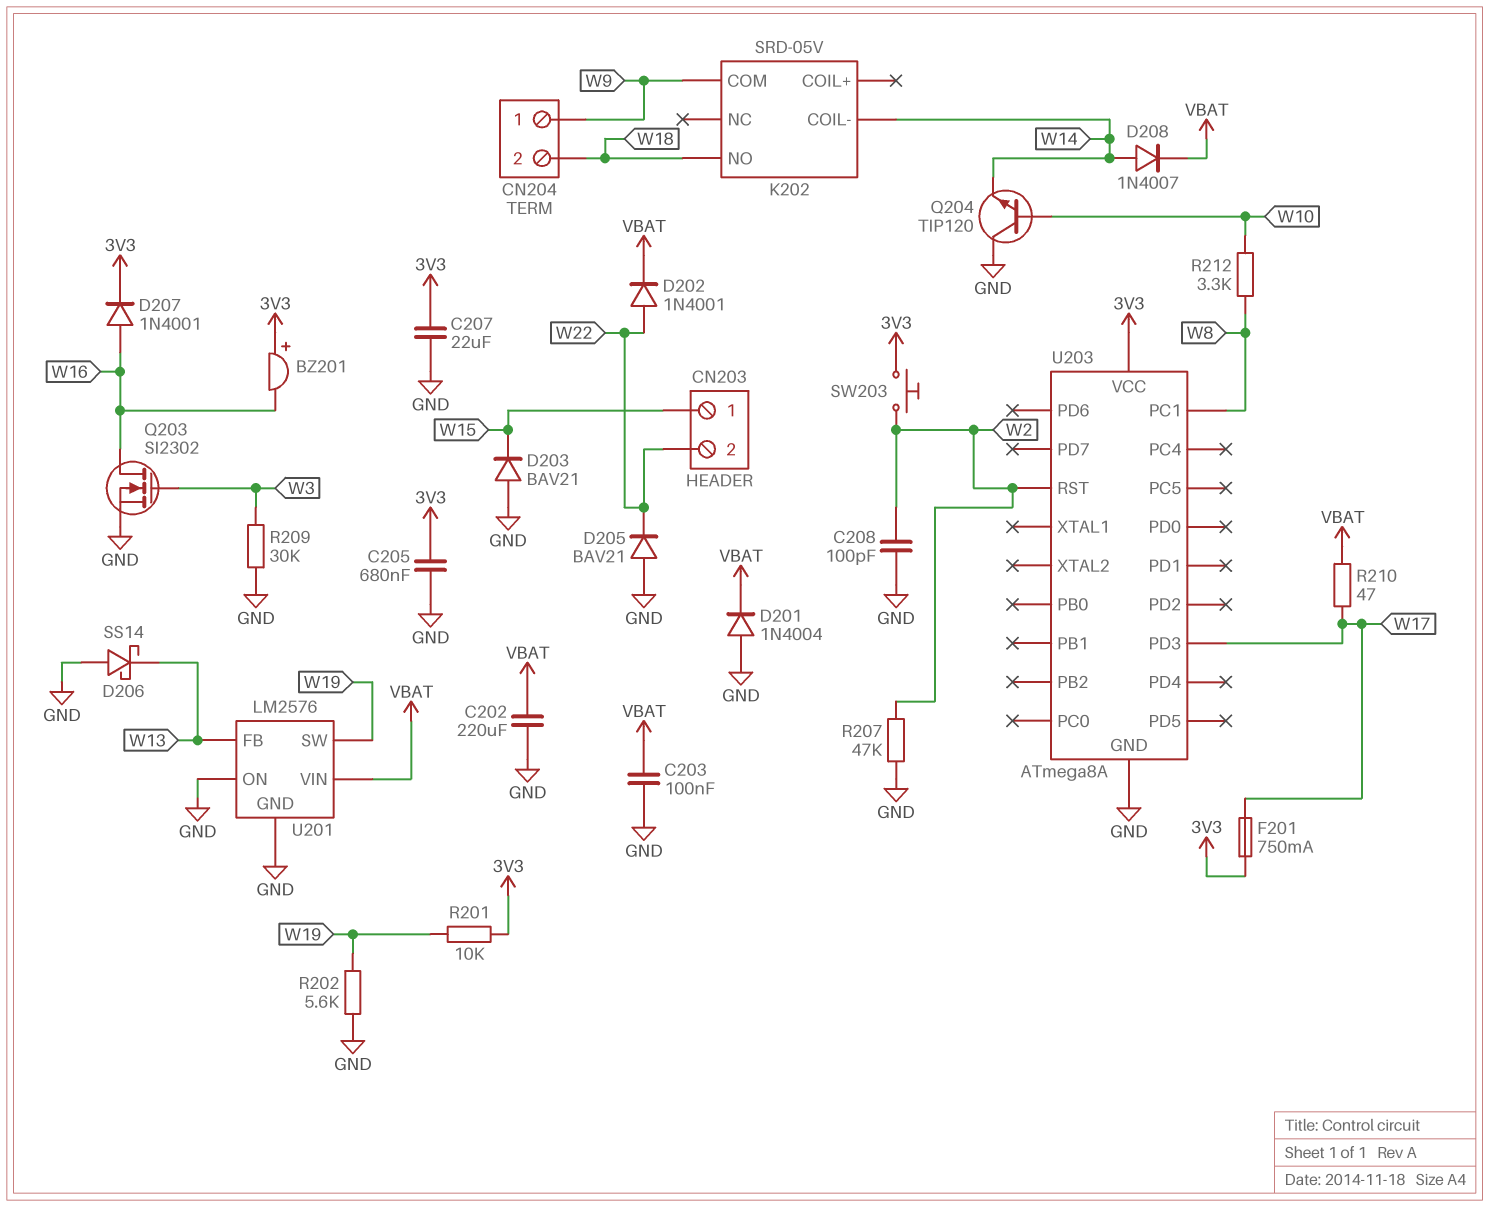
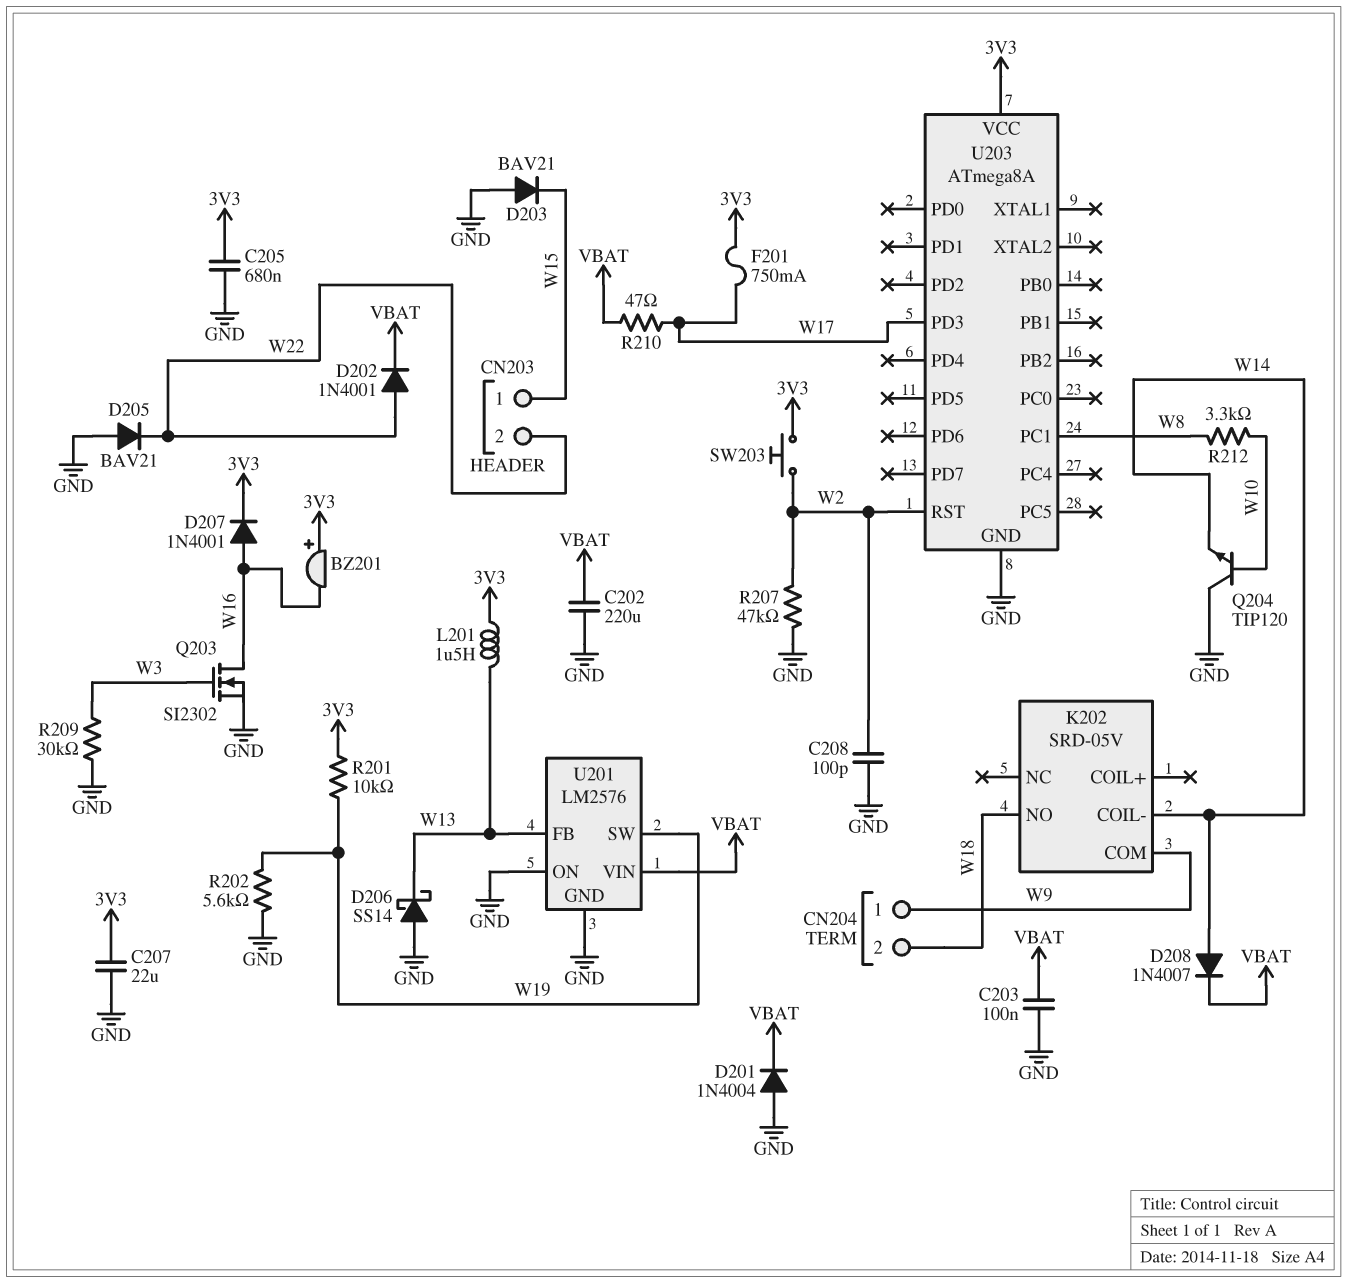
L201: none -> 1.5uH (3V3, W13)

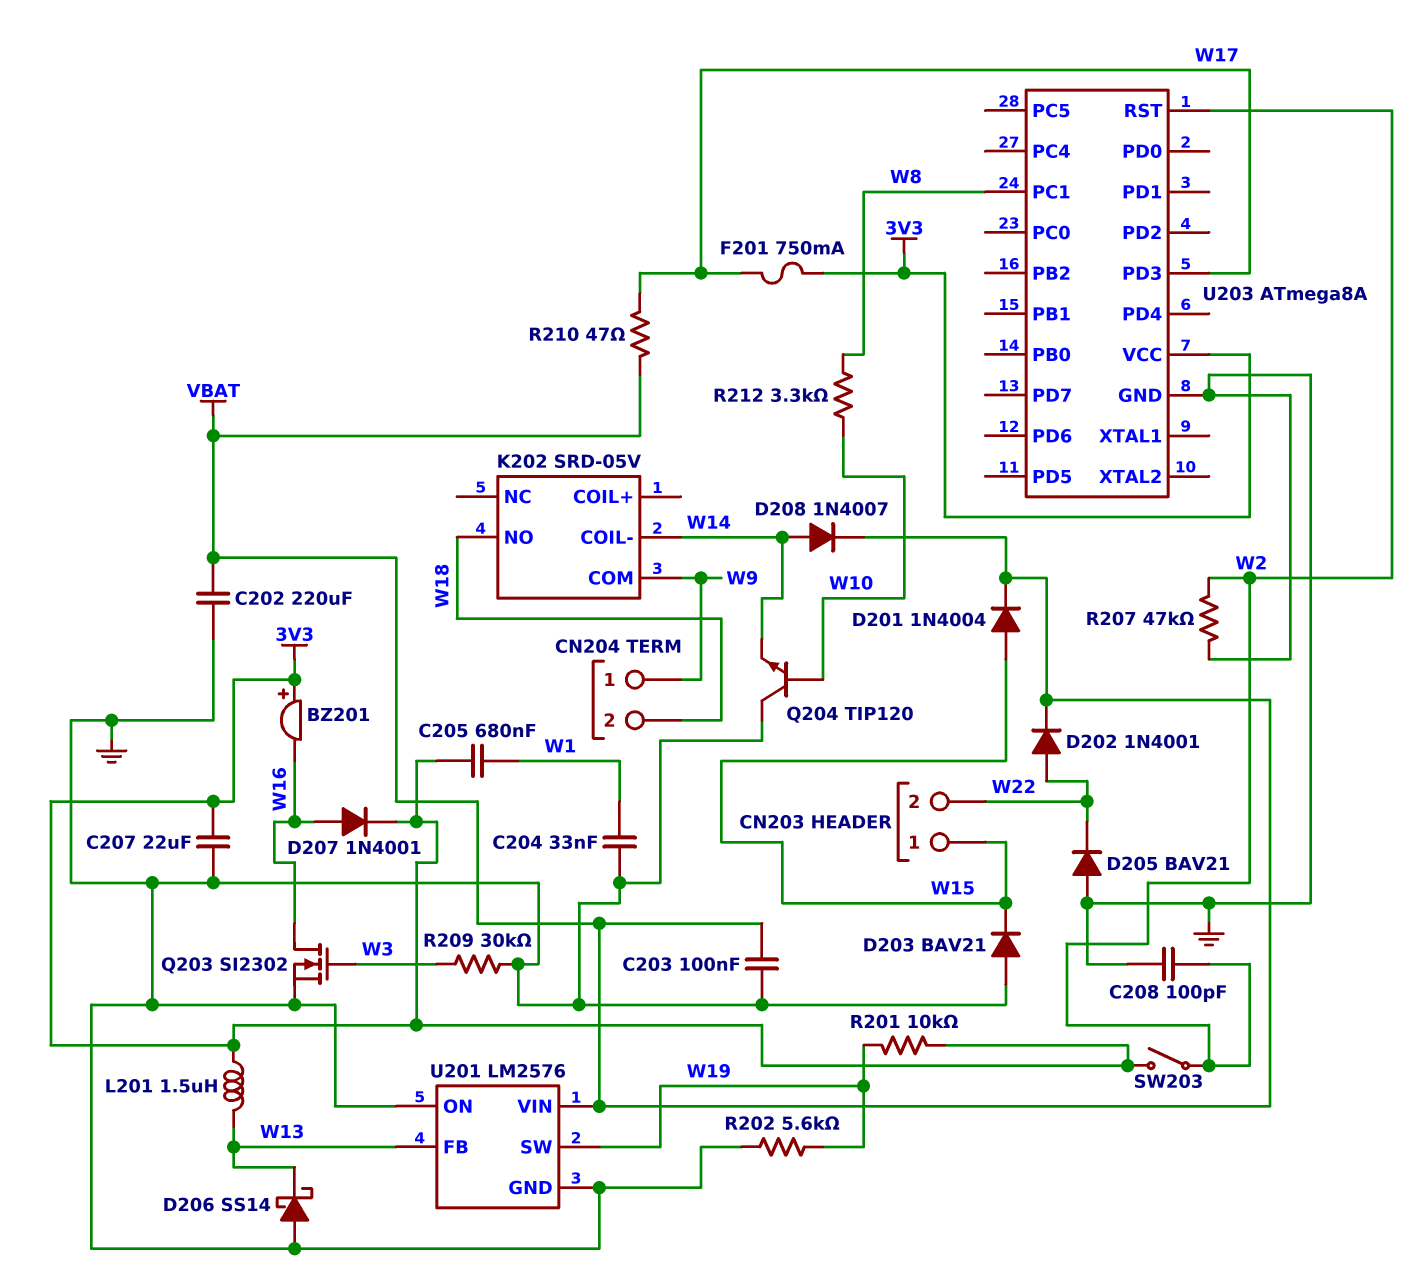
C204: none -> 33nF (GND, W1)
C205: 680nF (3V3, GND) -> 680nF (3V3, W1)
D201: diode 1N4004 (A GND, K VBAT) -> diode 1N4004 (A W15, K VBAT)
SW203: button (3V3, W2) -> switch (3V3, W2)

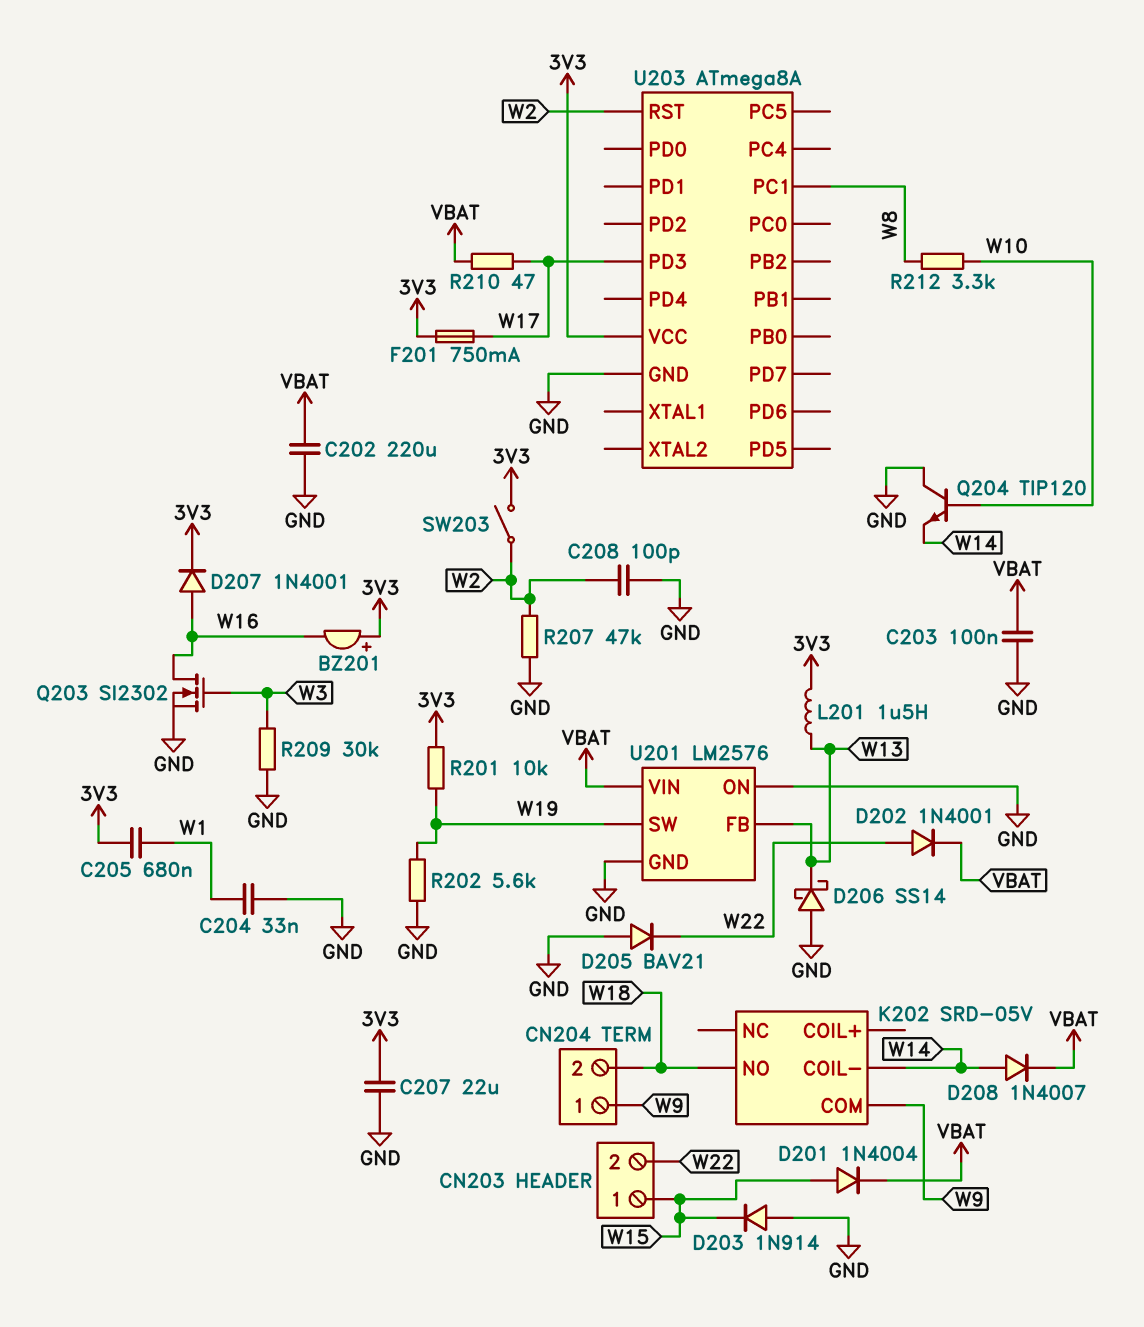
D203: diode BAV21 (A GND, K W15) -> diode 1N914 (A GND, K W15)

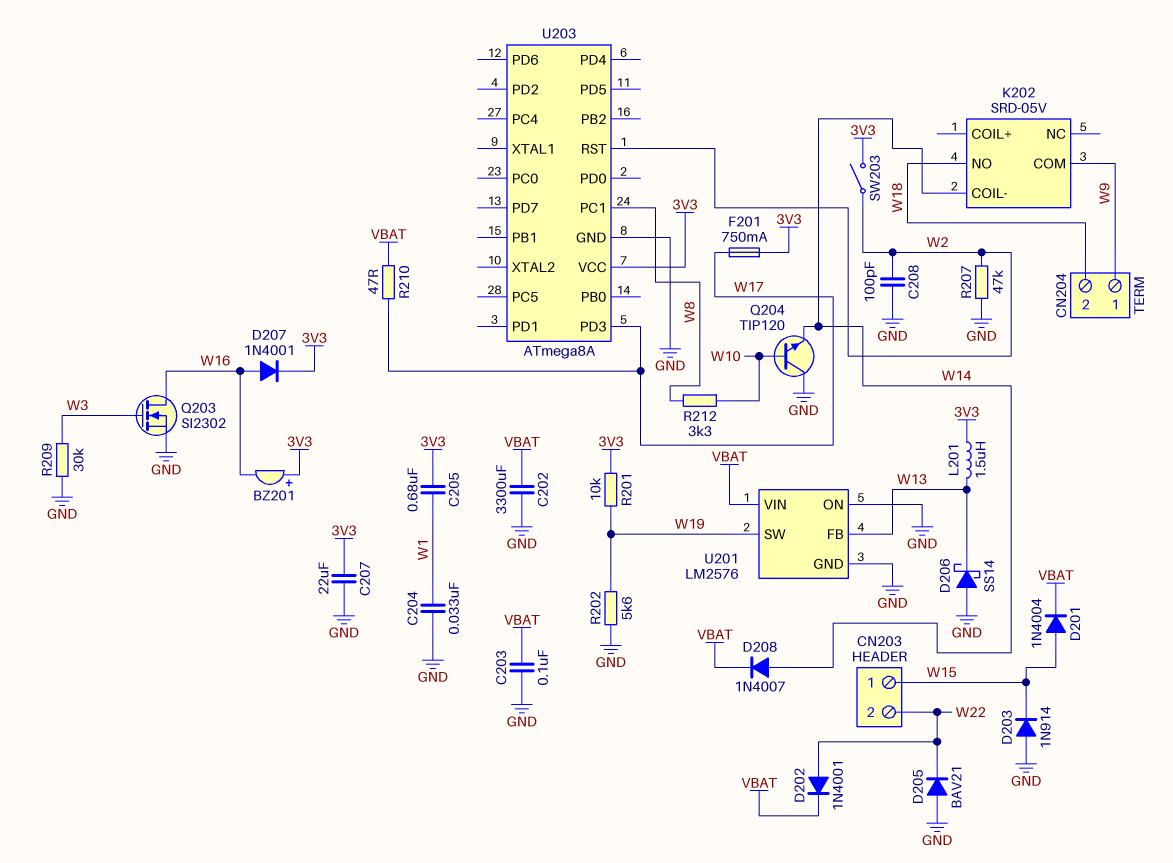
C202: 220uF (GND, VBAT) -> 3300uF (GND, VBAT)

